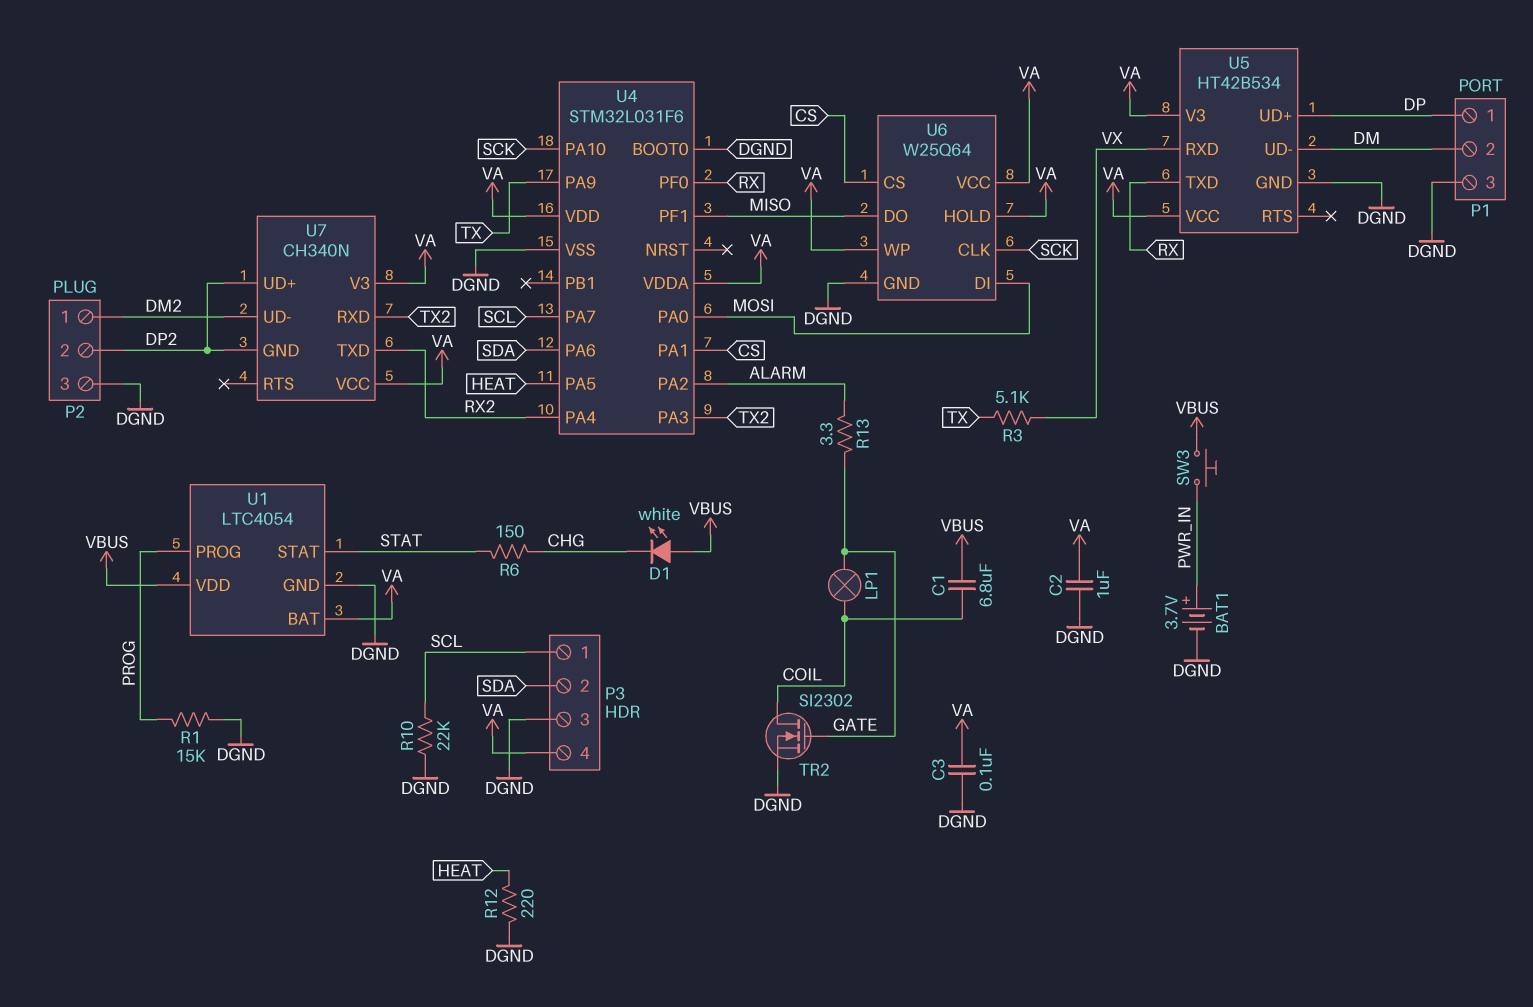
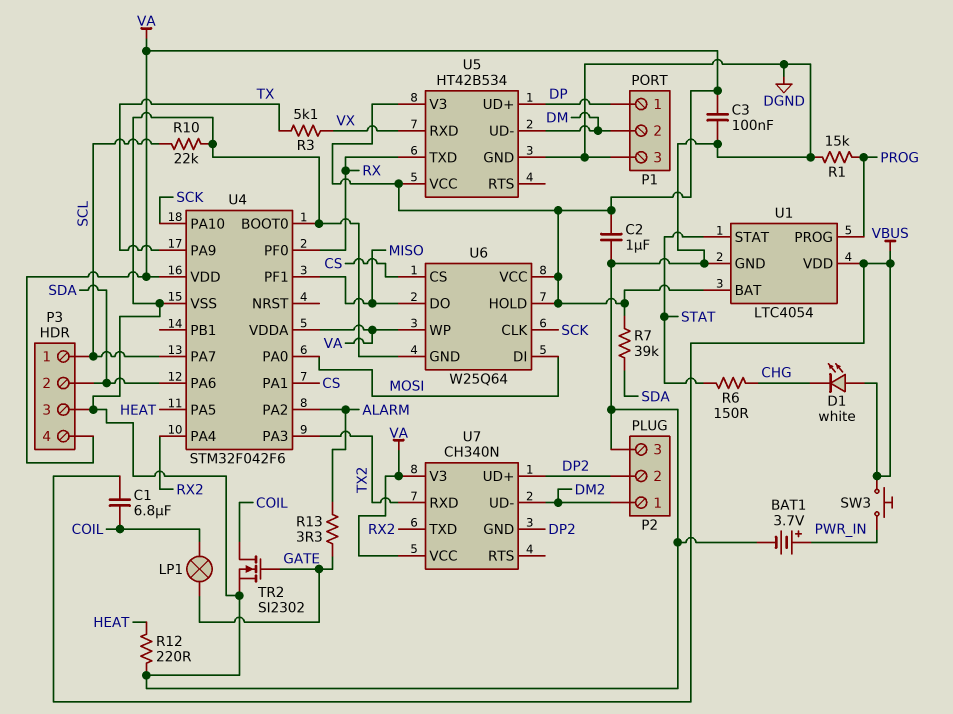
R7: none -> 39k (SDA, VA)
U4: STM32L031F6 -> STM32F042F6

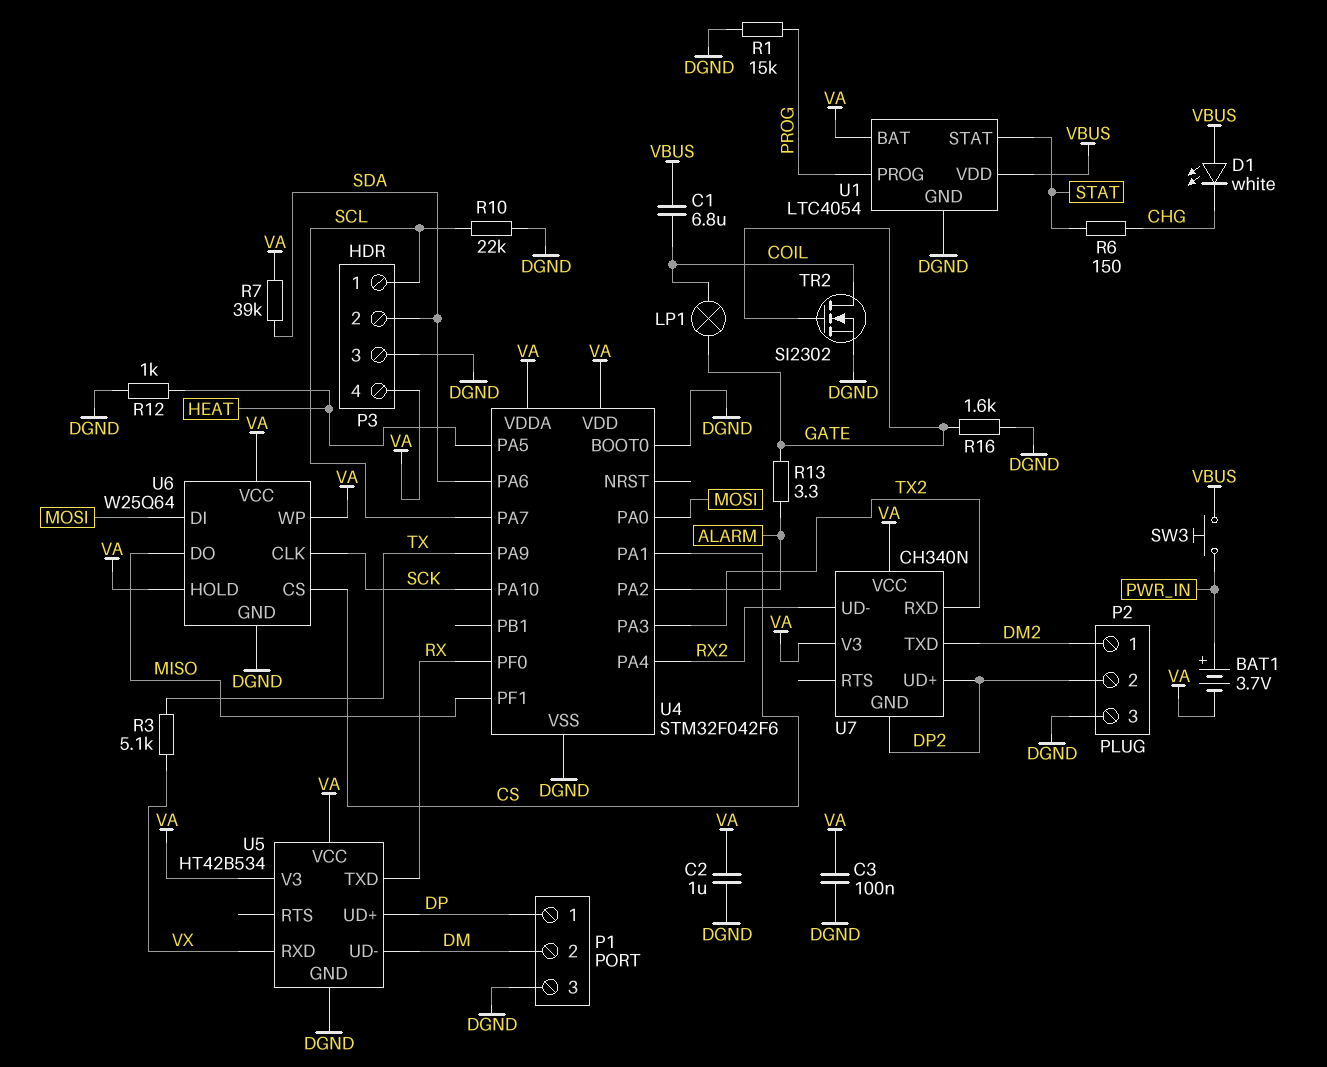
BAT1: 3.7V (plus PWR_IN, minus DGND) -> 3.7V (plus PWR_IN, minus VA)
R12: 220 (DGND, HEAT) -> 1k (DGND, HEAT)
R16: none -> 1.6k (DGND, GATE)
U7 pin TXD: RX2 -> DM2
U7 pin UD-: DM2 -> RX2

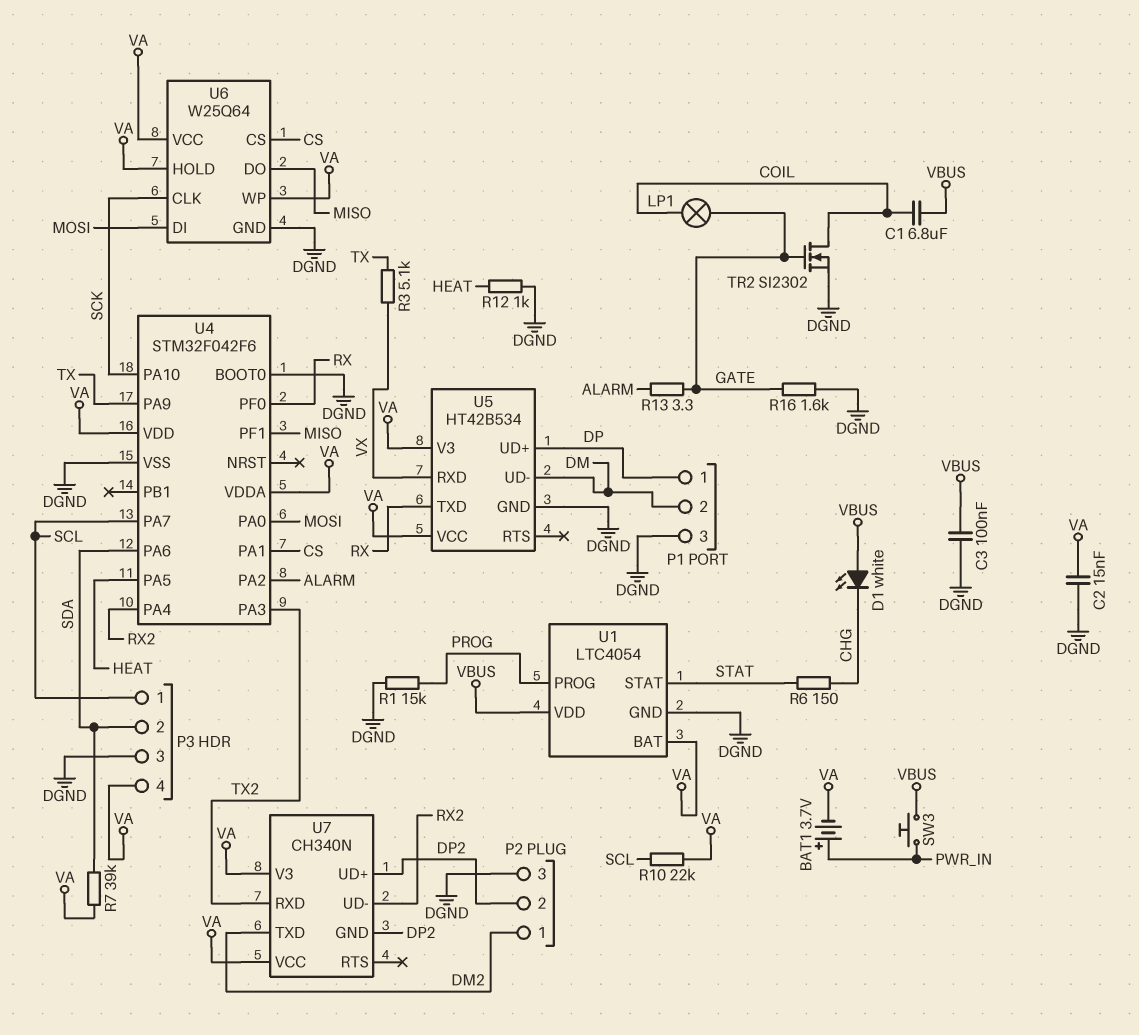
C2: 1uF (DGND, VA) -> 15nF (DGND, VA)
C3: 100nF (DGND, VA) -> 100nF (DGND, VBUS)
R10: 22k (DGND, SCL) -> 22k (SCL, VA)

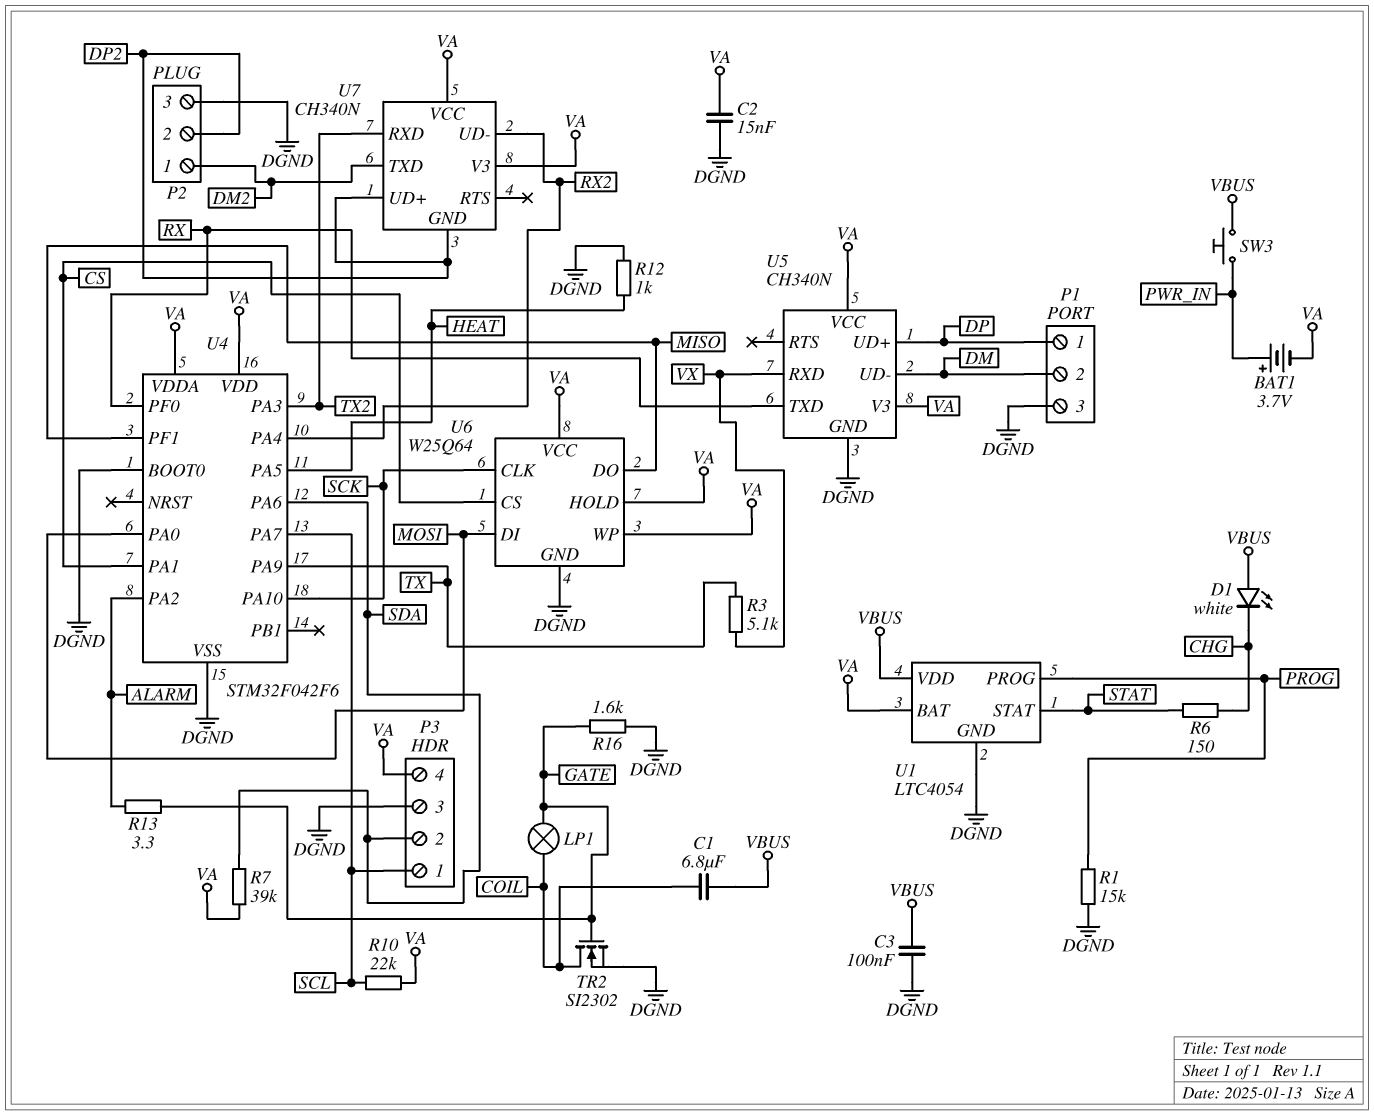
U5: HT42B534 -> CH340N

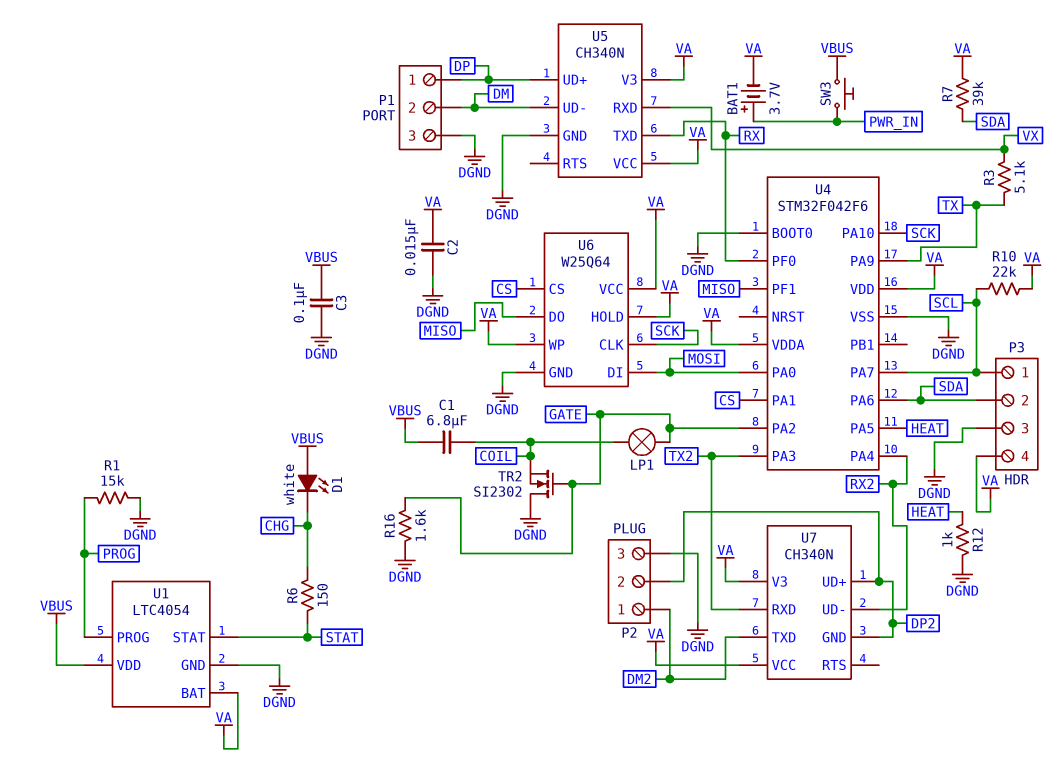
R13: 3.3 (ALARM, GATE) -> none
TR2: NMOS SI2302 (G GATE, D COIL, S DGND) -> NMOS SI2302 (G GATE, D DGND, S COIL)
U4 pin PA2: ALARM -> GATE

